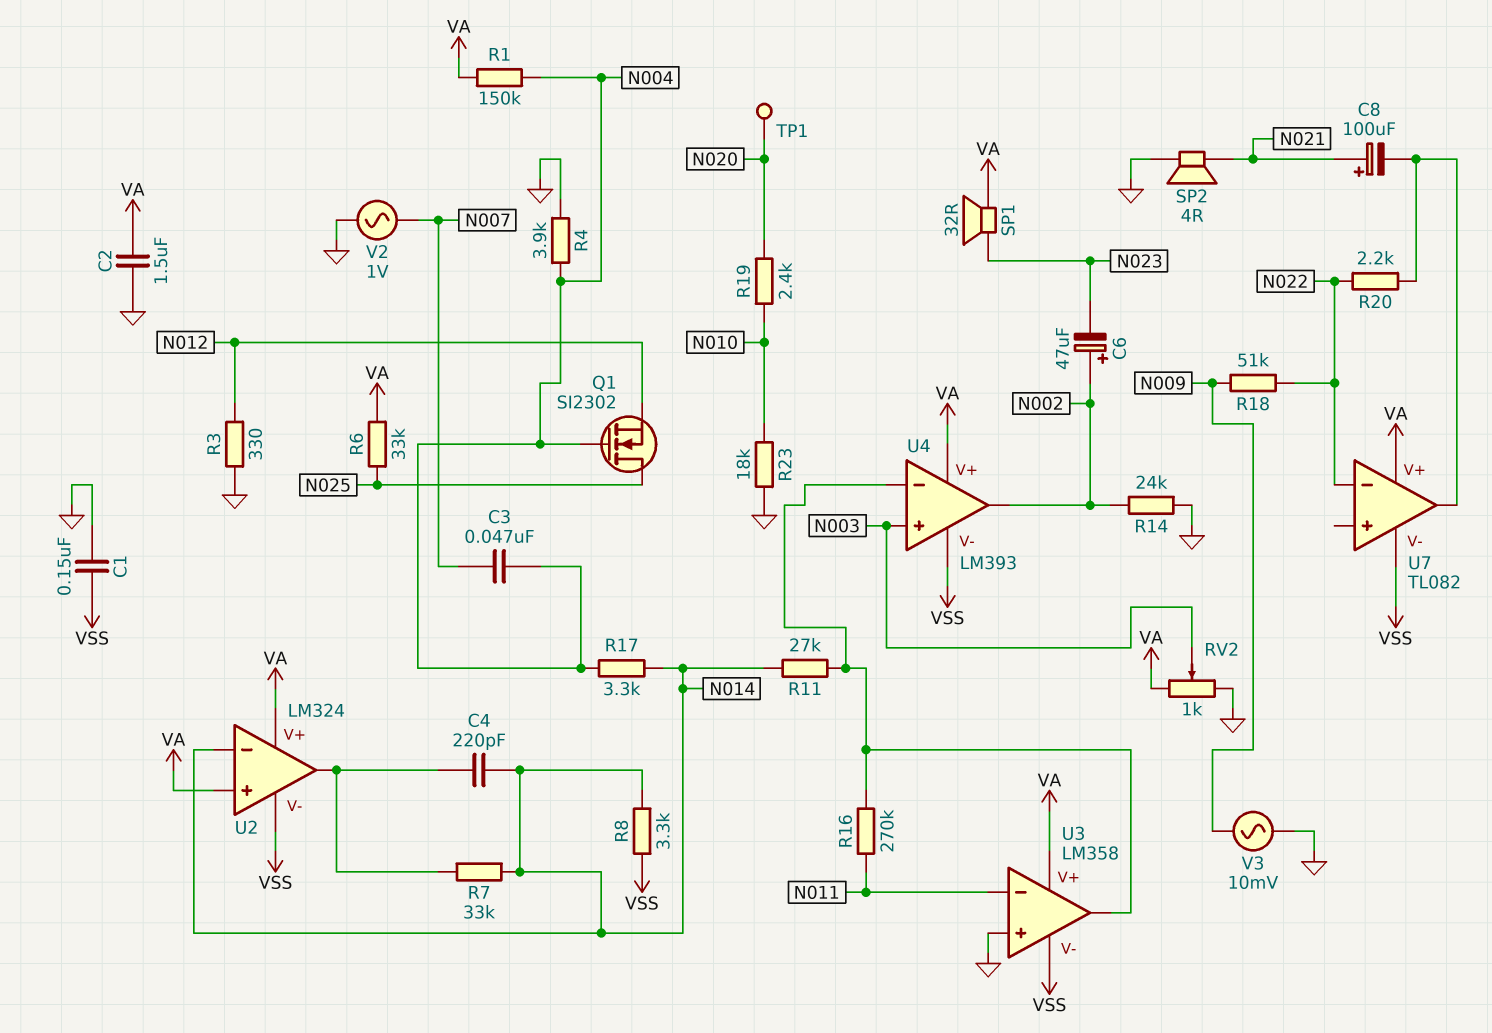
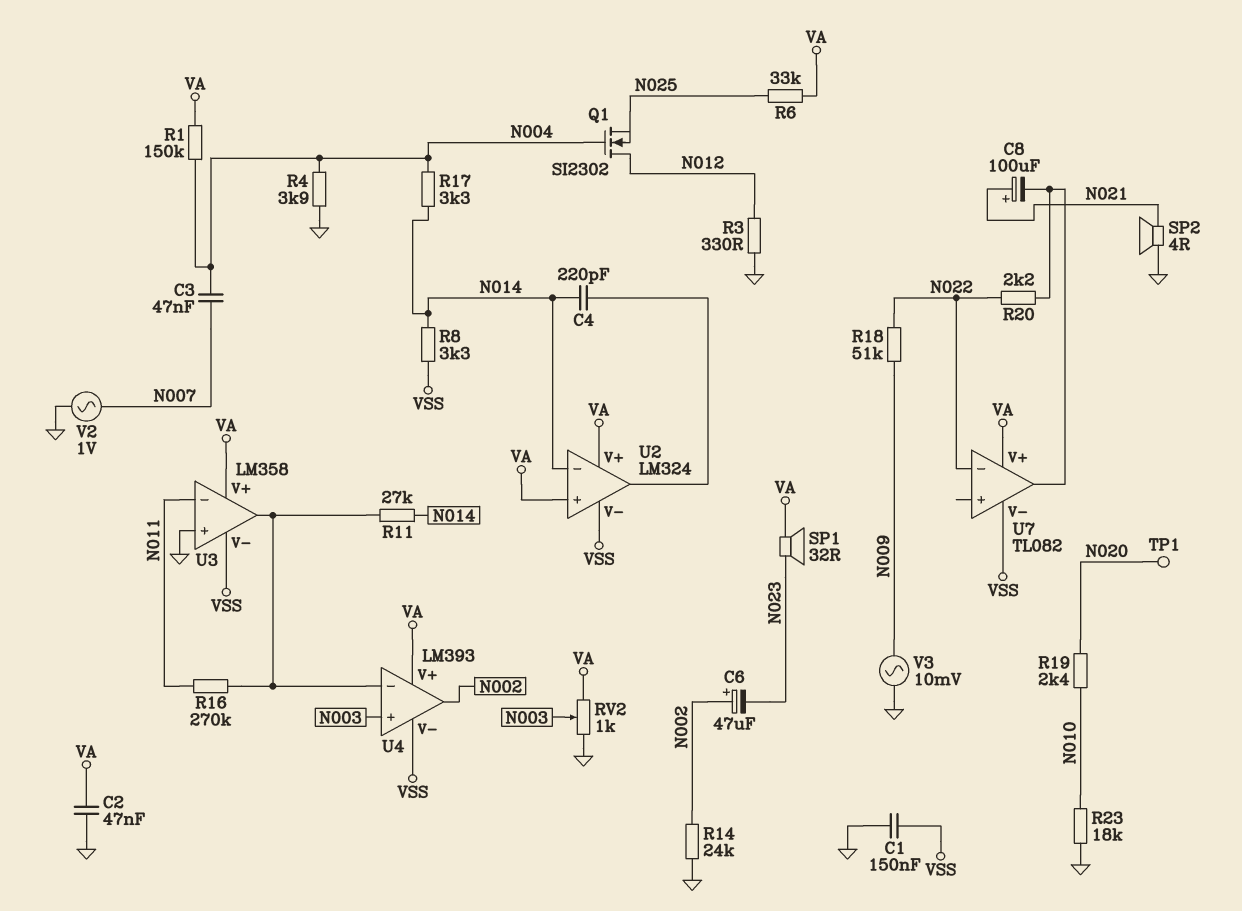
C2: 1.5uF (GND, VA) -> 47nF (GND, VA)
Q1: NMOS SI2302 (G N004, D N025, S N012) -> NMOS SI2302 (G N004, D N012, S N025)
R7: 33k (N014, U2/out) -> none

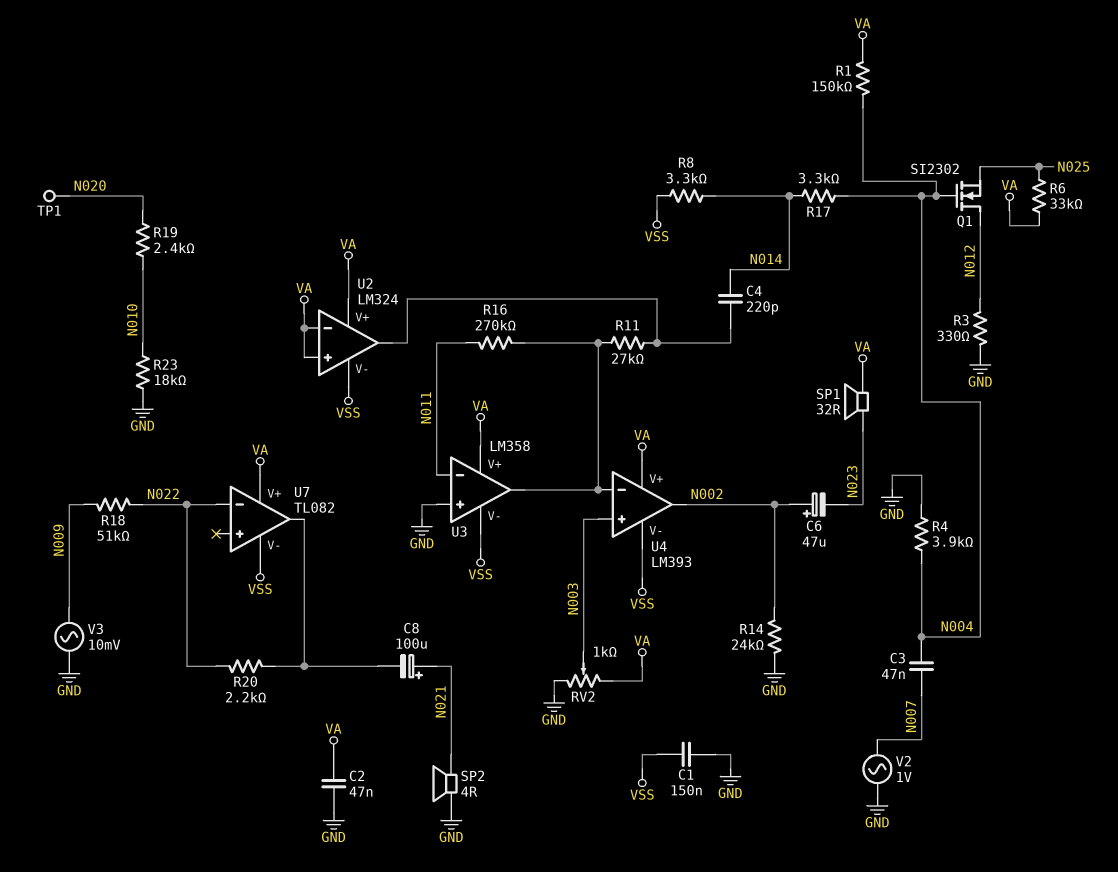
R11: 27k (N014, U3/out) -> 27k (U2/out, U3/out)
U2 pin in-: N014 -> VA

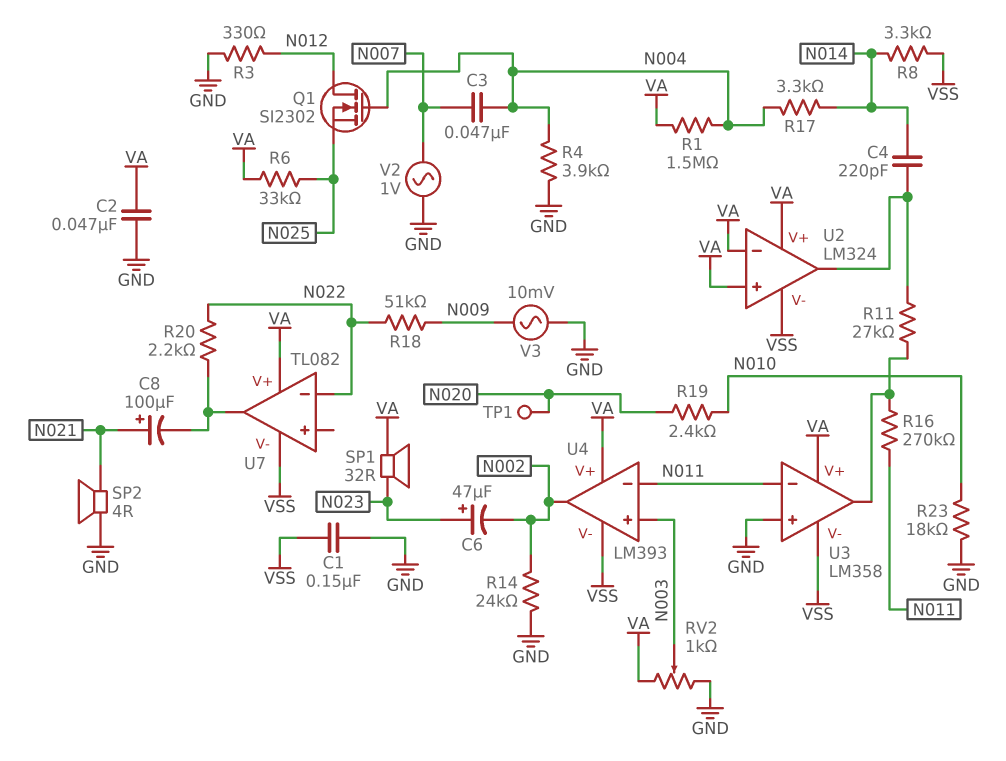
C6: 47uF (plus N002, minus N023) -> 47uF (plus N023, minus N002)
R1: 150k (N004, VA) -> 1.5M (N004, VA)
U4 pin in-: U3/out -> N011

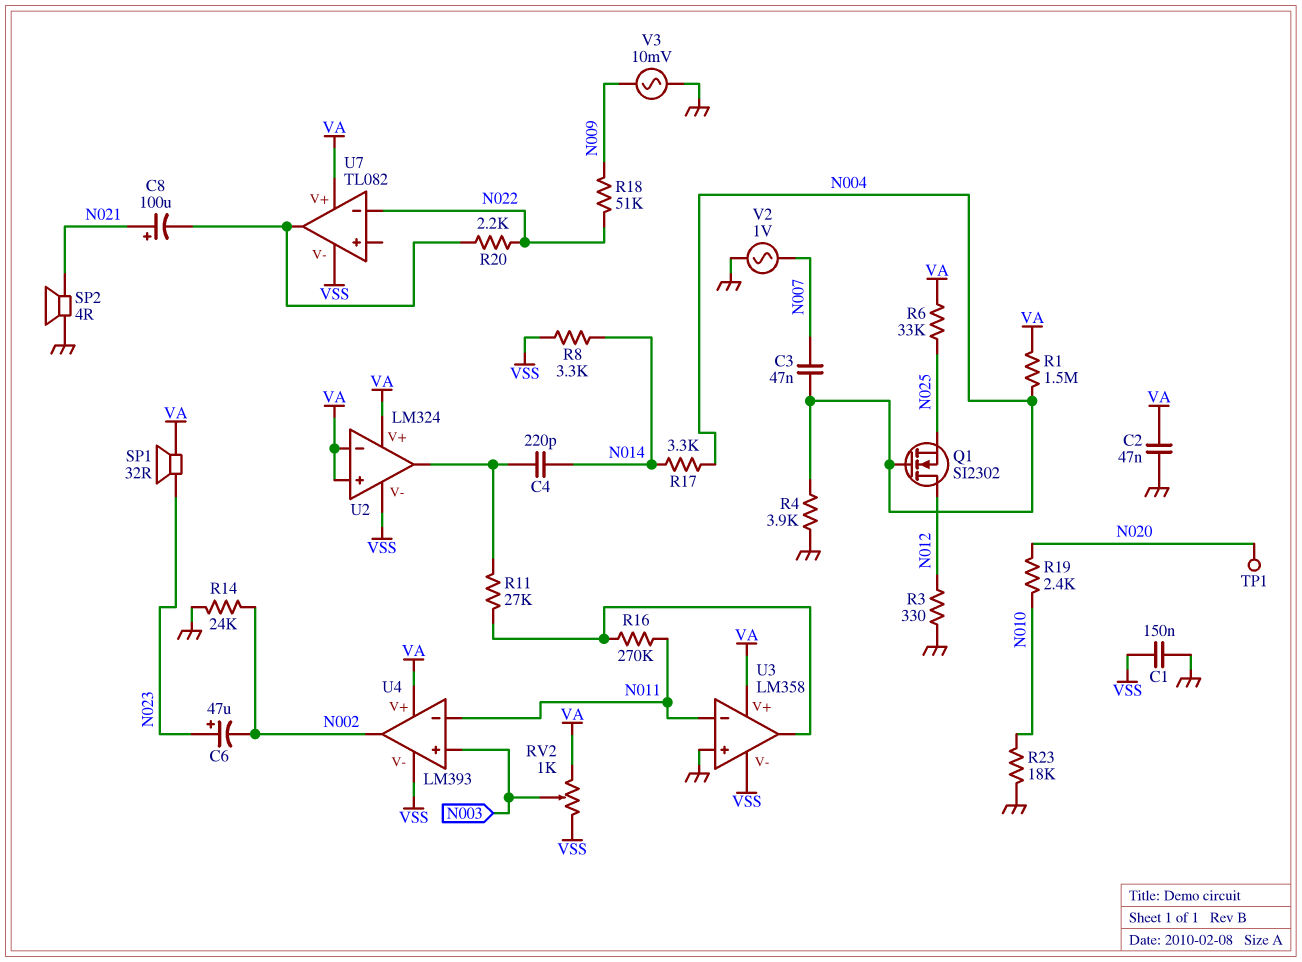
RV2: 1k (GND, VA, wiper N003) -> 1k (VA, VSS, wiper N003)

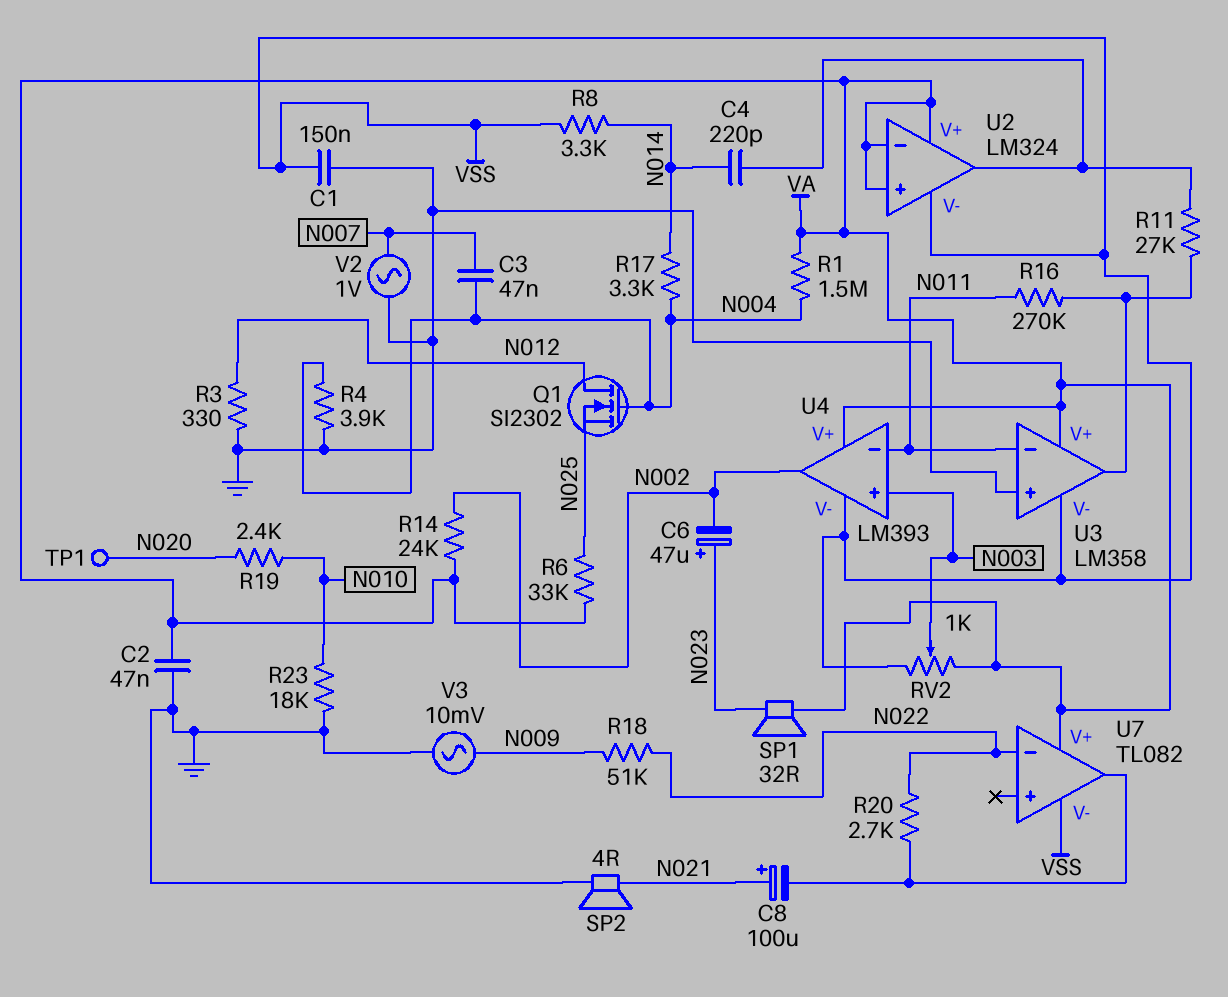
R14: 24k (GND, N002) -> 24k (N002, VA)
R20: 2.2k (N022, U7/out) -> 2.7k (N022, U7/out)

